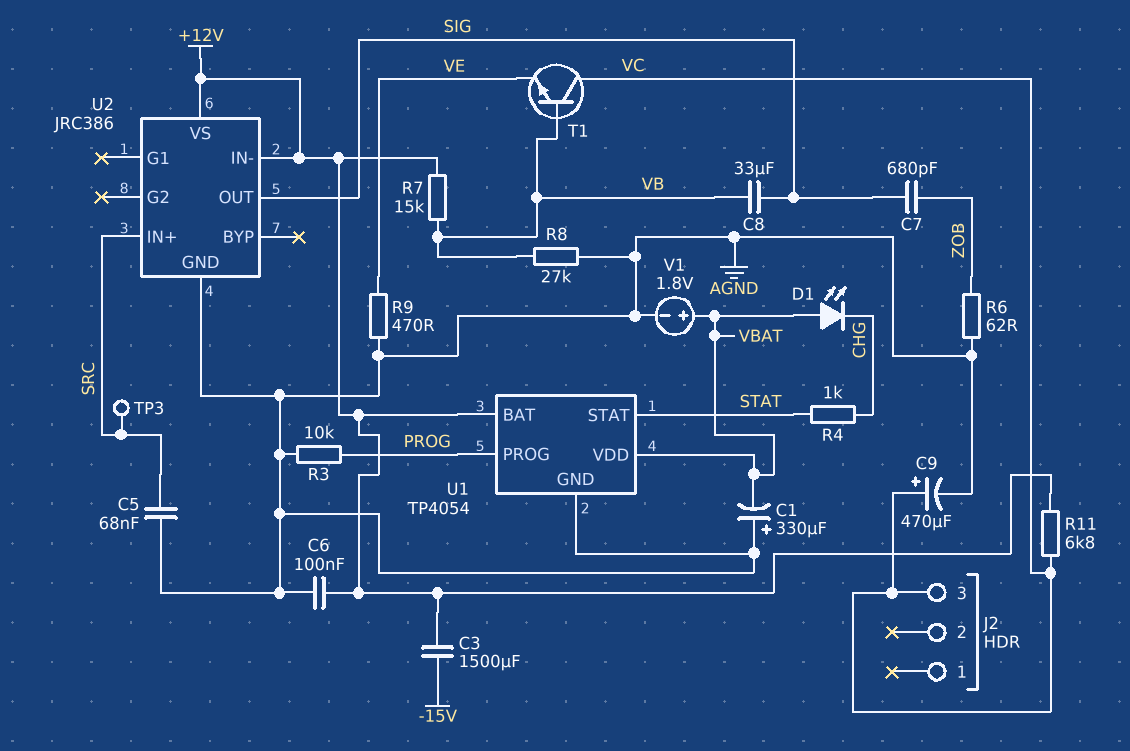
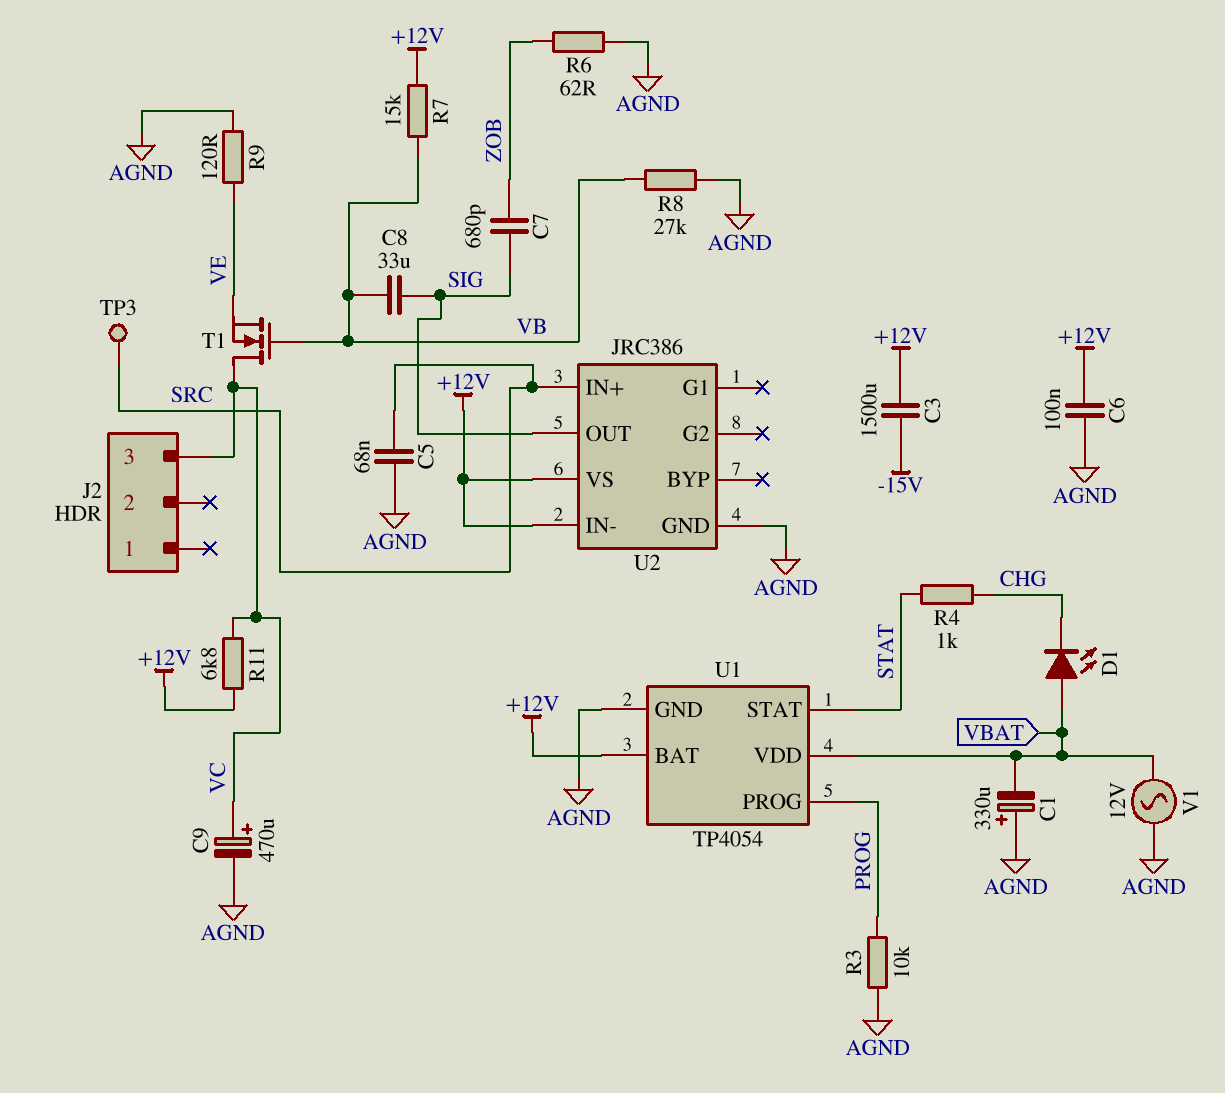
R9: 470 (AGND, VE) -> 120 (AGND, VE)
T1: NPN (B VB, C VC, E VE) -> NMOS (G VB, D VC, S VE)
V1: 1.8V (plus VBAT, minus AGND) -> AC 12V (AGND, VBAT)

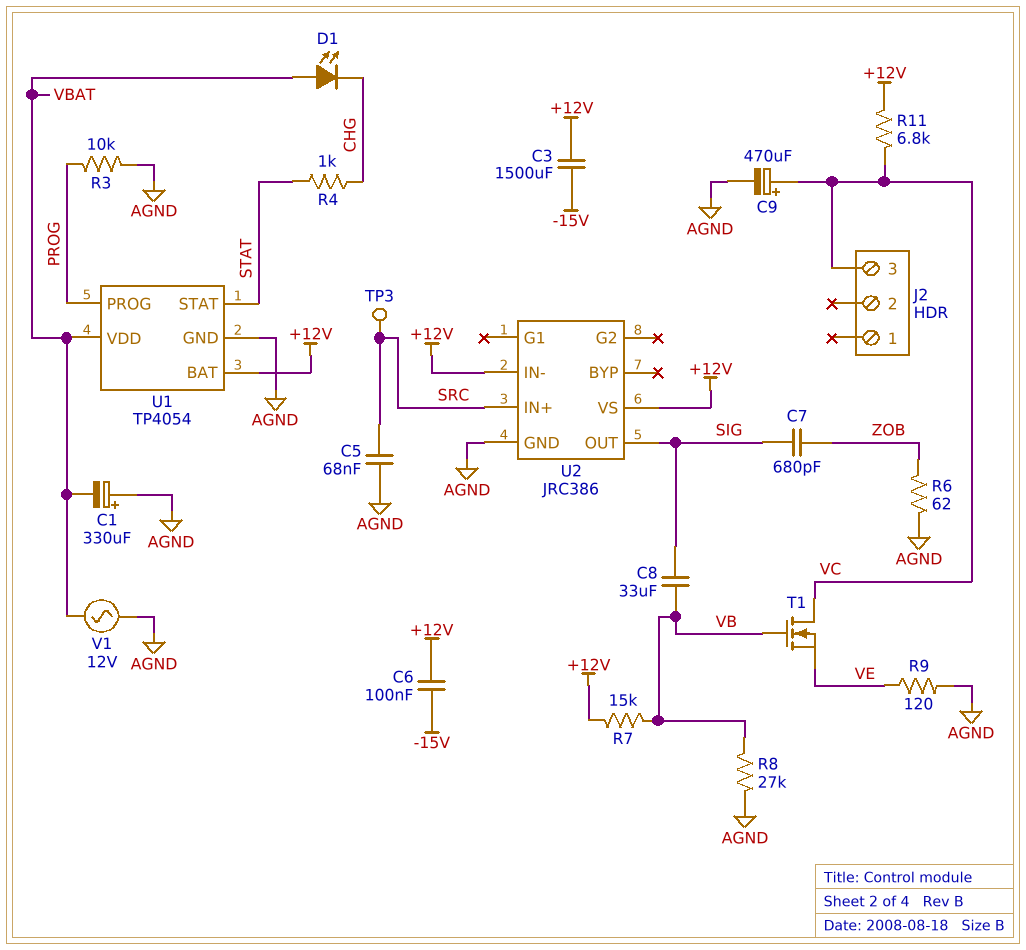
C6: 100nF (+12V, AGND) -> 100nF (+12V, -15V)

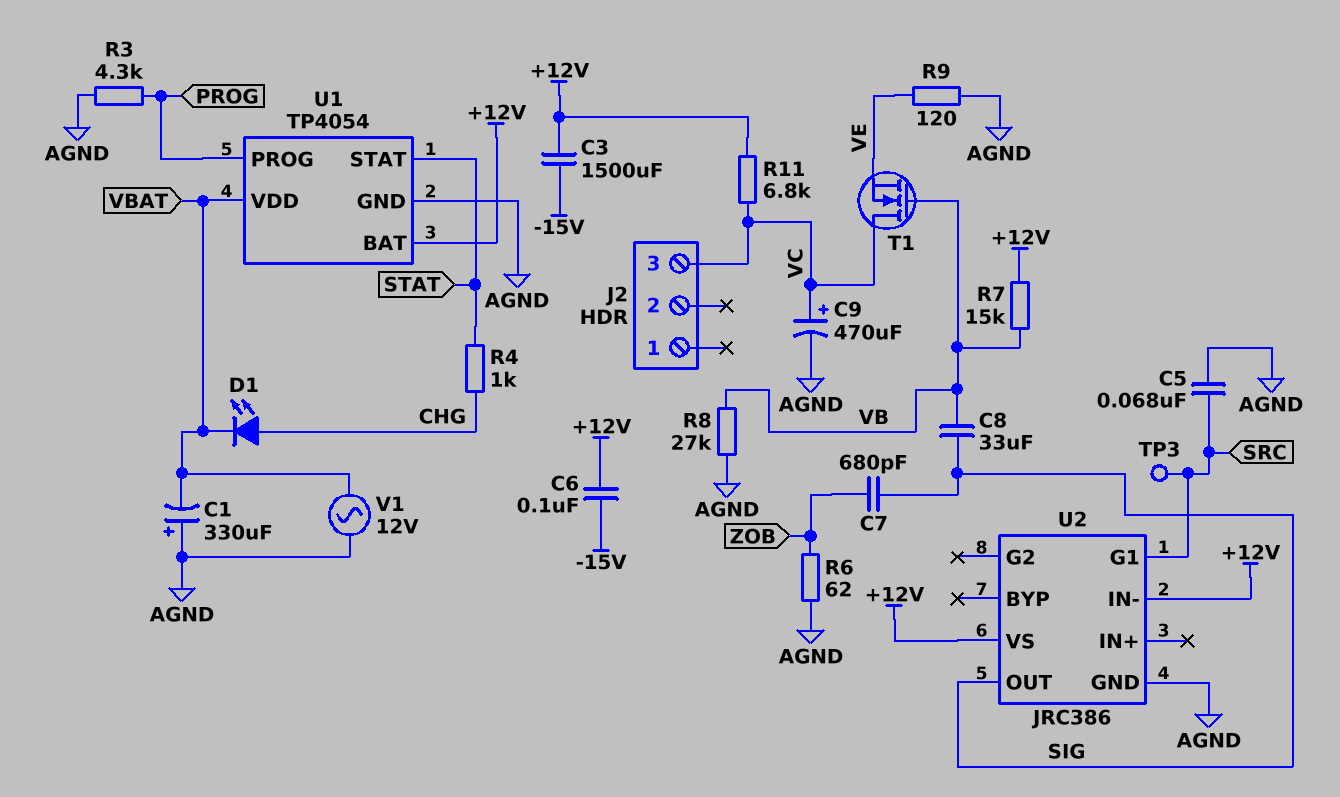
D1: LED (A VBAT, K CHG) -> LED (A CHG, K VBAT)
R3: 10k (AGND, PROG) -> 4.3k (AGND, PROG)
U2 pin G1: none -> SRC
U2 pin IN+: SRC -> none

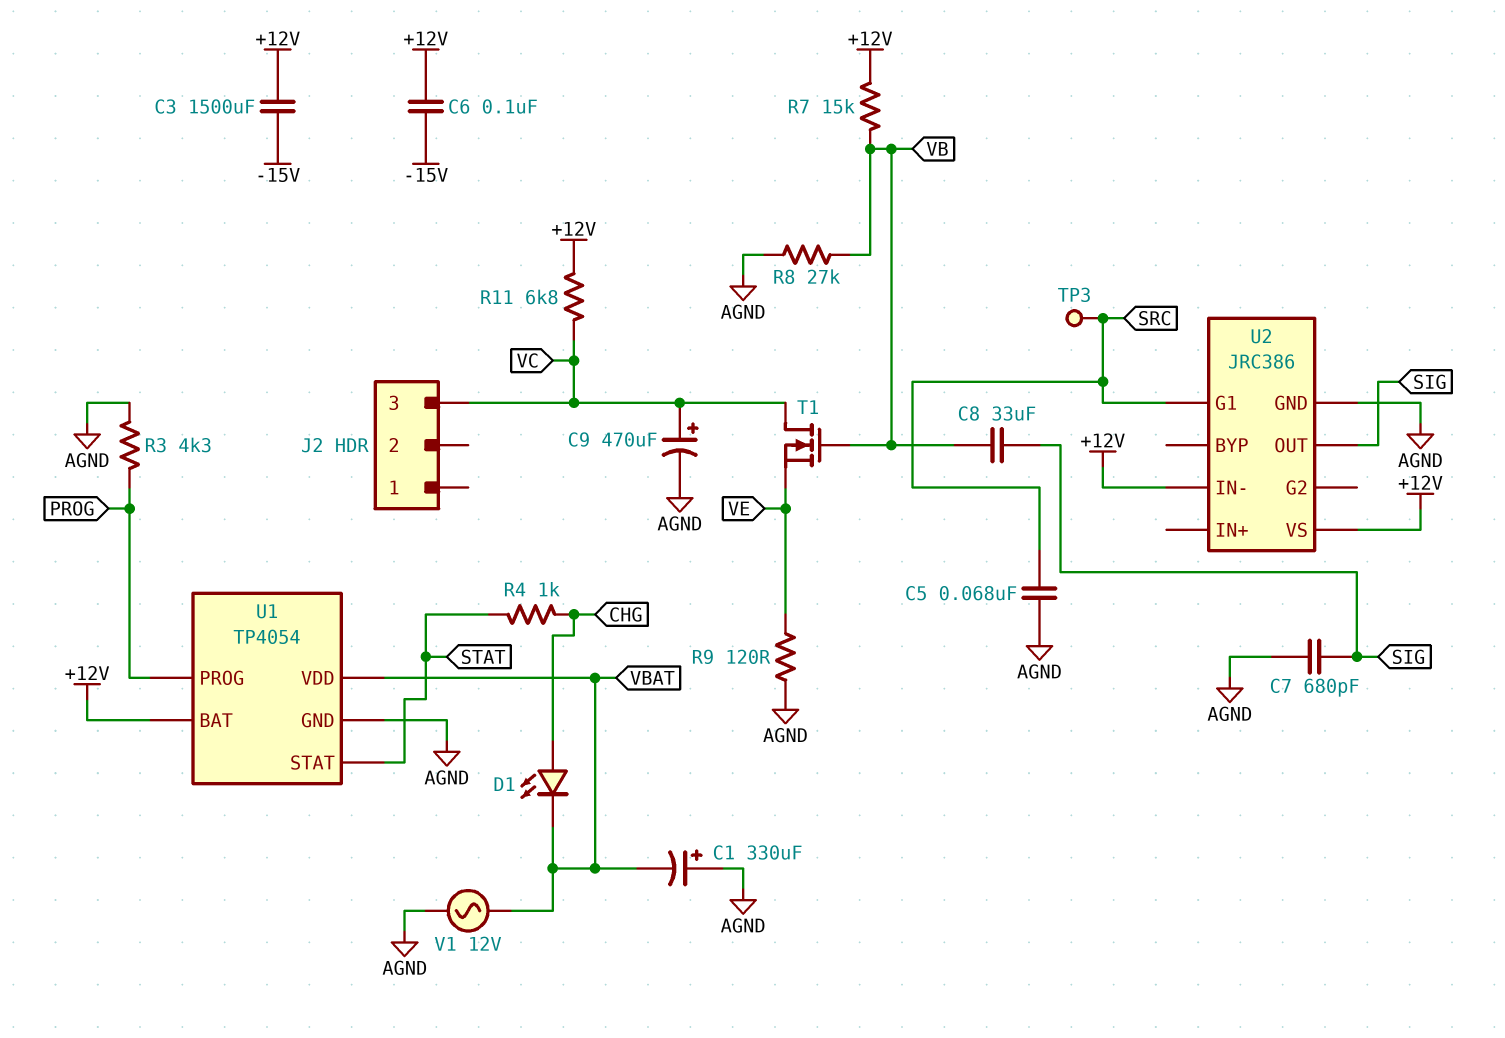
C7: 680pF (SIG, ZOB) -> 680pF (AGND, SIG)
R6: 62 (AGND, ZOB) -> none

